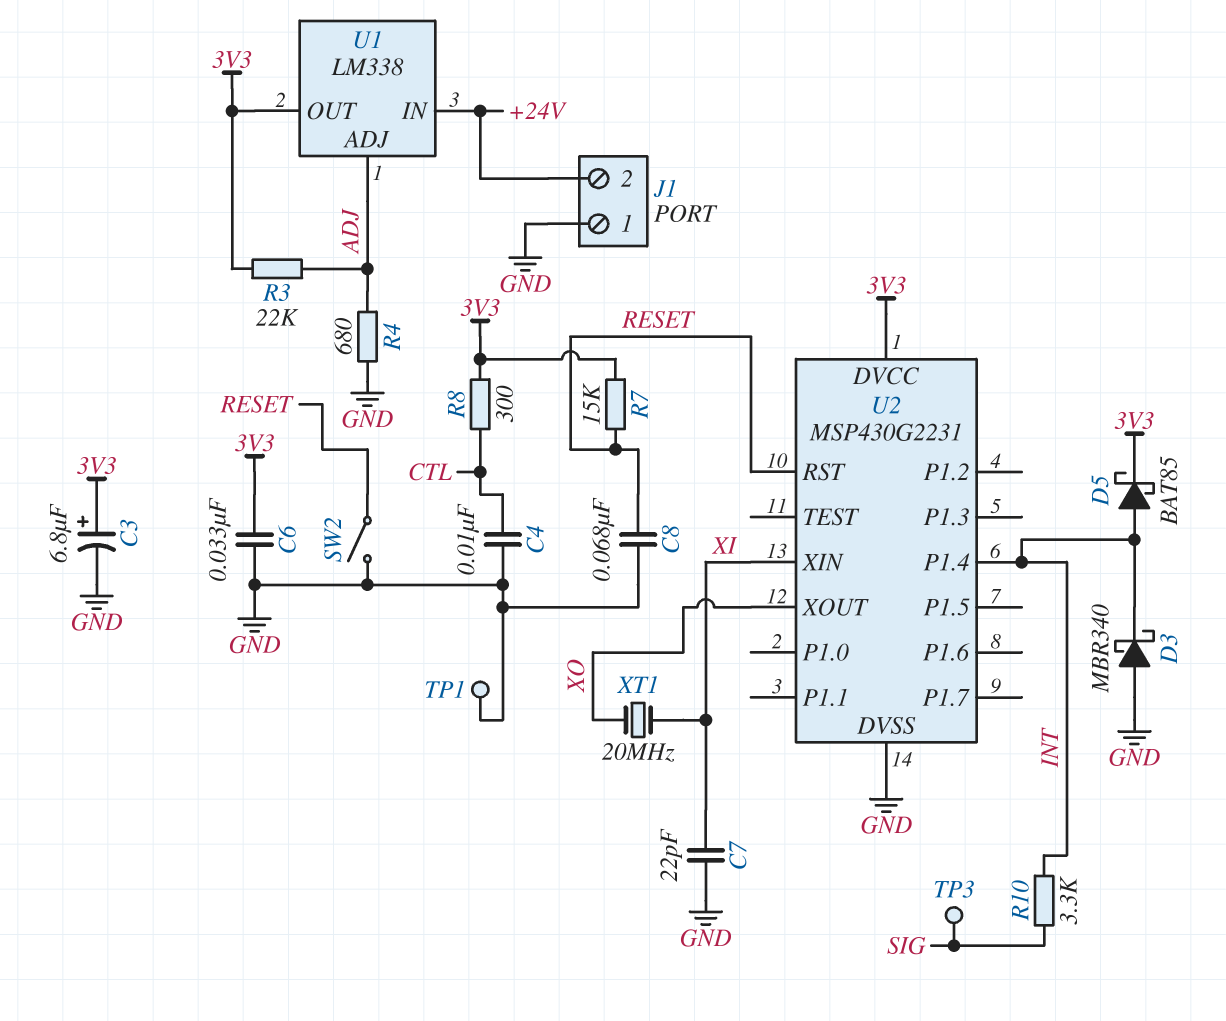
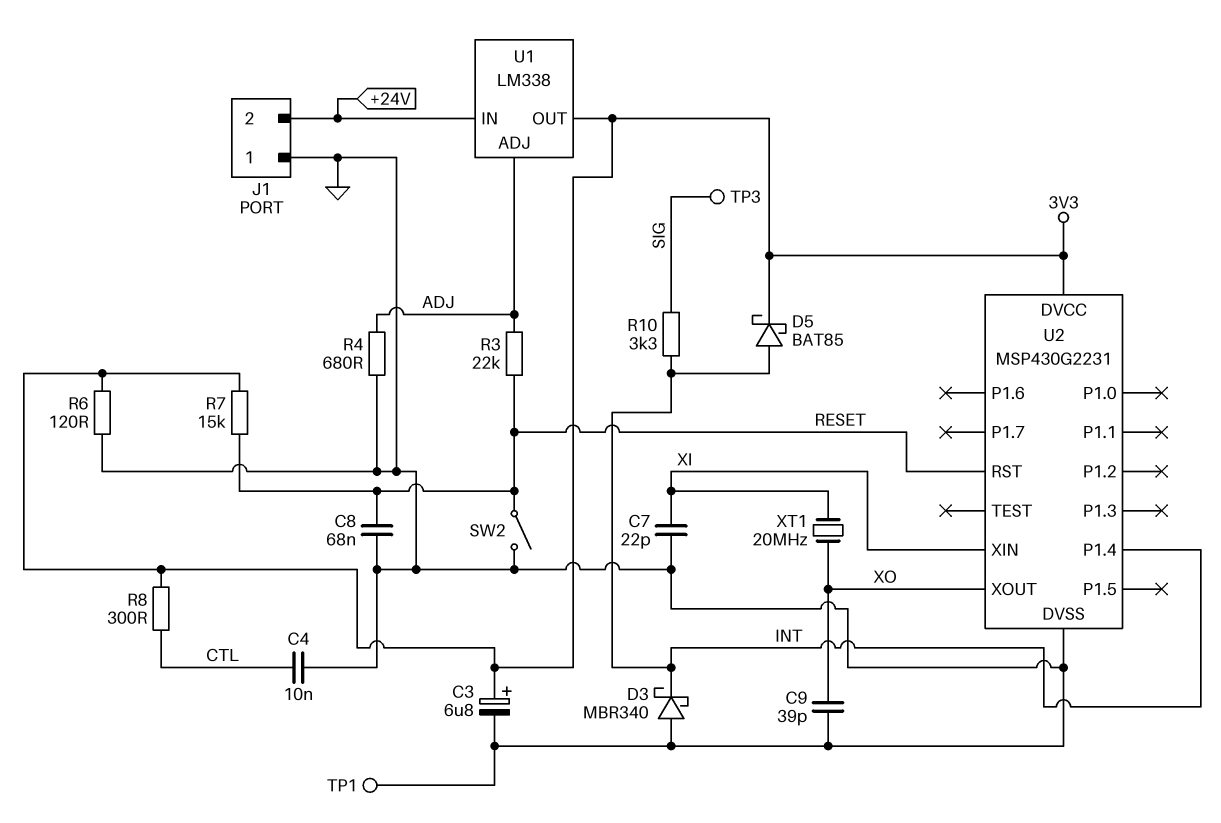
C6: 33nF (3V3, GND) -> none
C9: none -> 39pF (GND, XO)
R3: 22k (3V3, ADJ) -> 22k (ADJ, RESET)
R6: none -> 120 (3V3, GND)

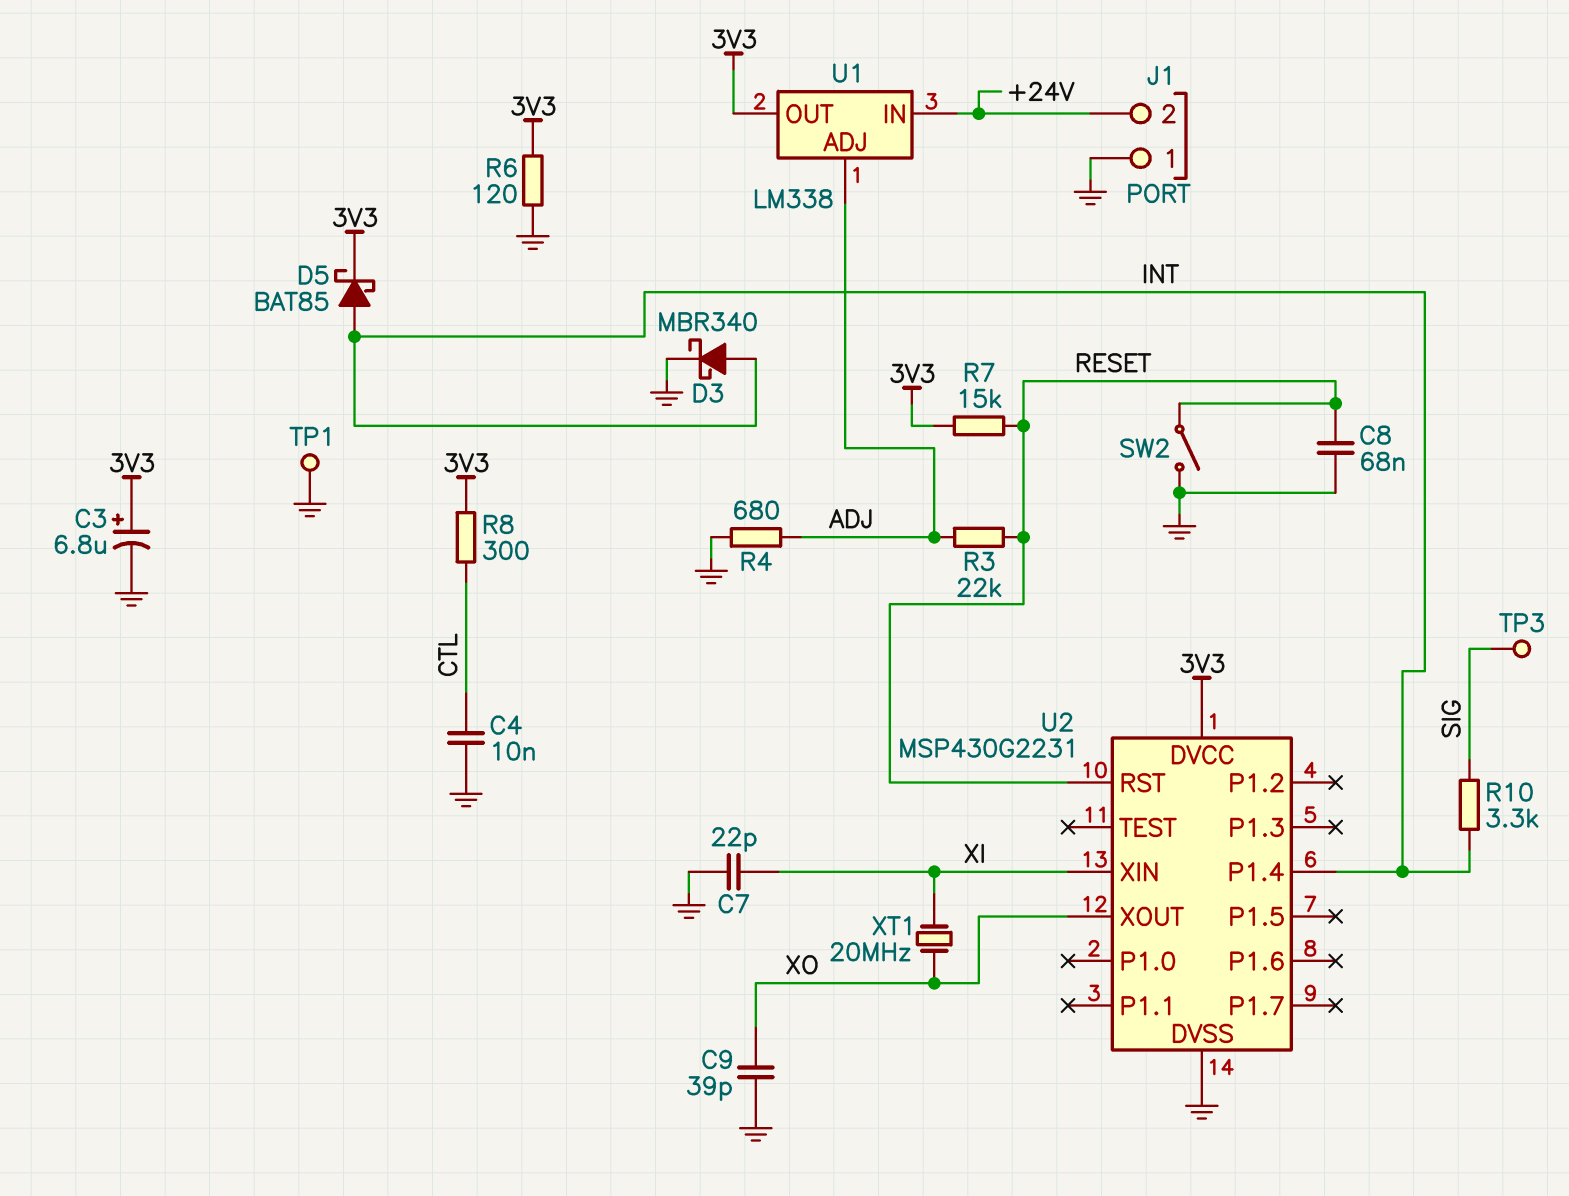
D3: schottky MBR340 (A GND, K INT) -> schottky MBR340 (A INT, K GND)

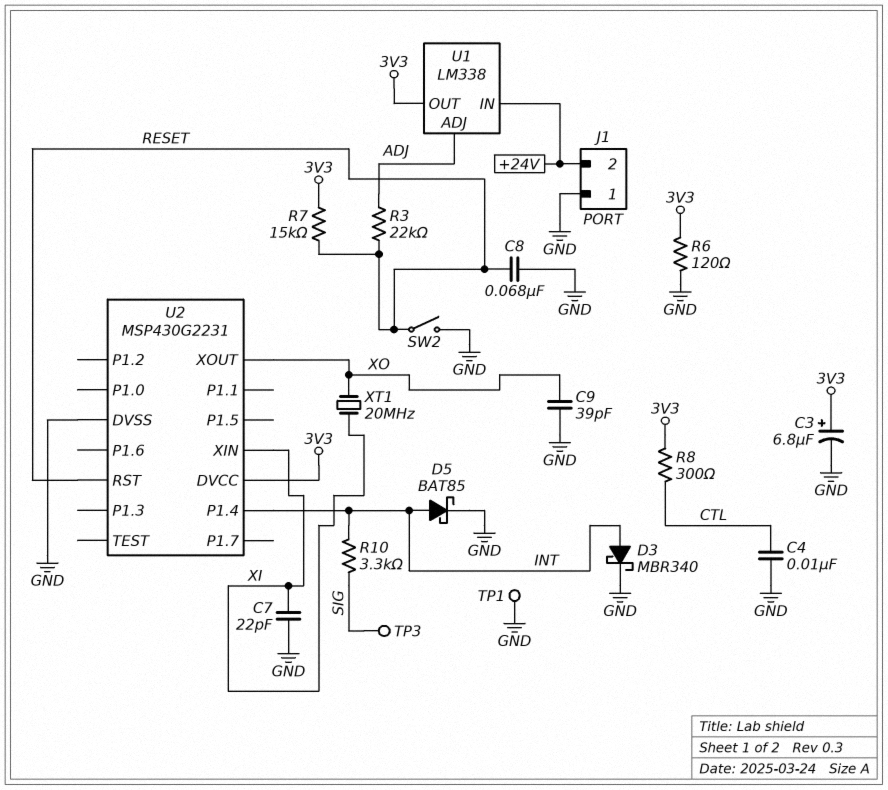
D5: schottky BAT85 (A INT, K 3V3) -> schottky BAT85 (A INT, K GND)
R4: 680 (ADJ, GND) -> none

